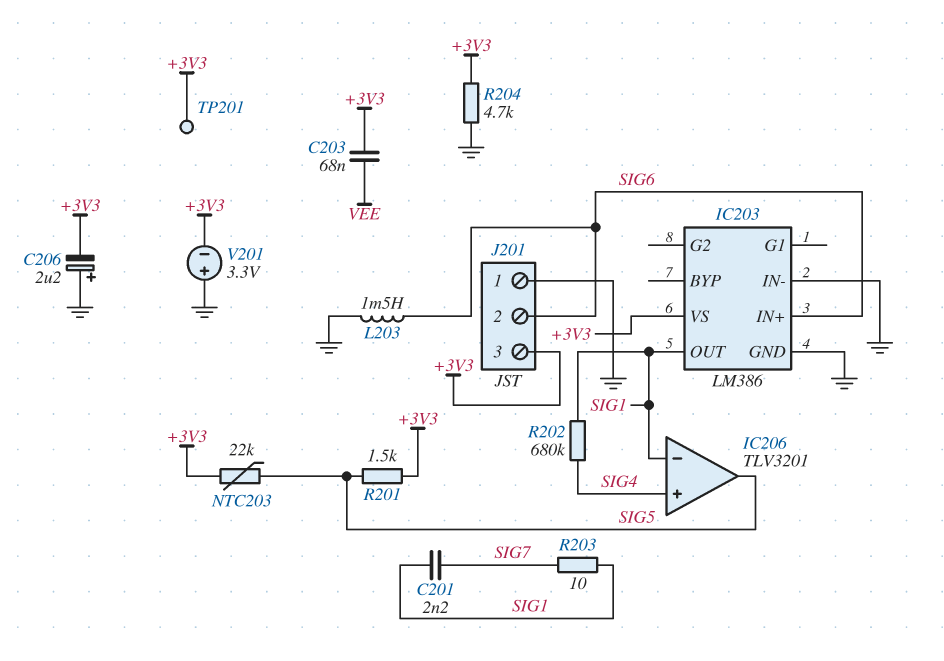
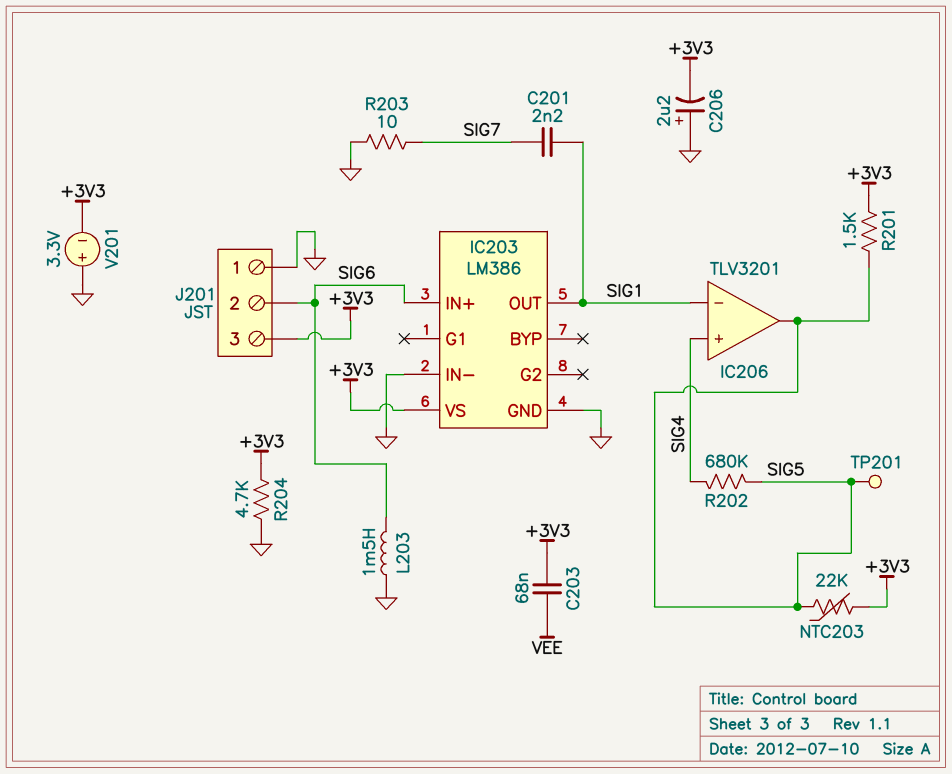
R202: 680k (SIG1, SIG4) -> 680k (SIG4, SIG5)
R203: 10 (SIG1, SIG7) -> 10 (GND, SIG7)
TP201: test point (+3V3) -> test point (SIG5)

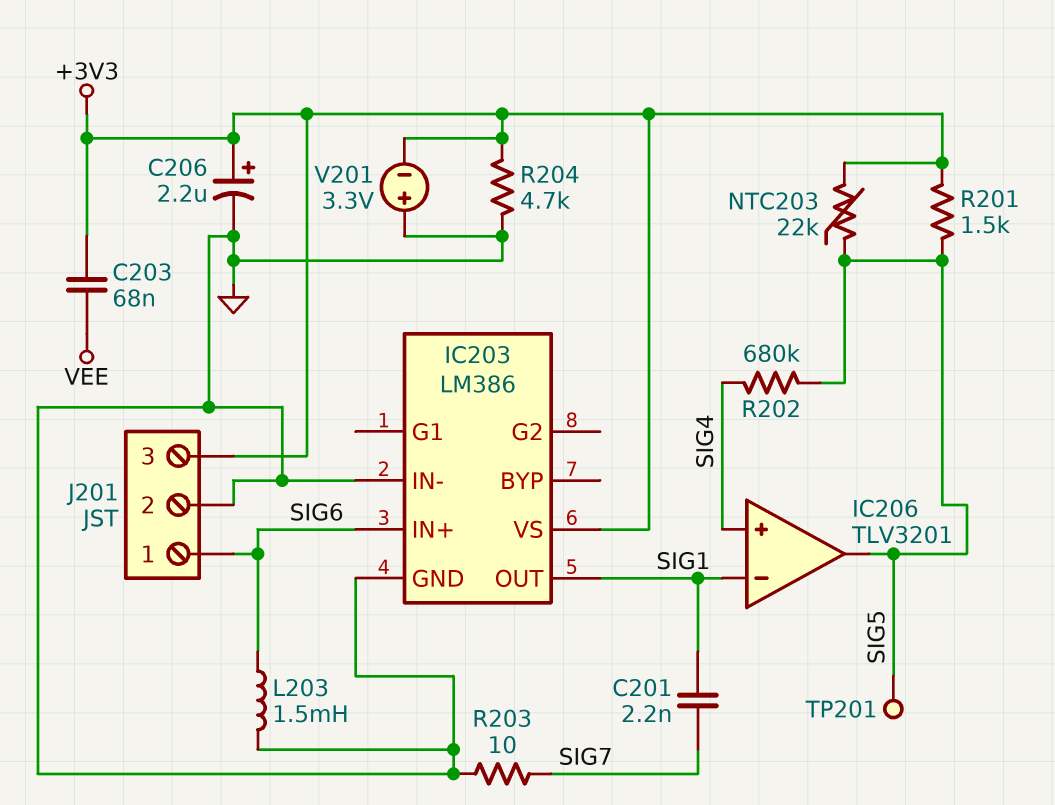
C206: 2.2uF (plus GND, minus +3V3) -> 2.2uF (plus +3V3, minus GND)
J201 pin 1: GND -> SIG6
J201 pin 2: SIG6 -> GND

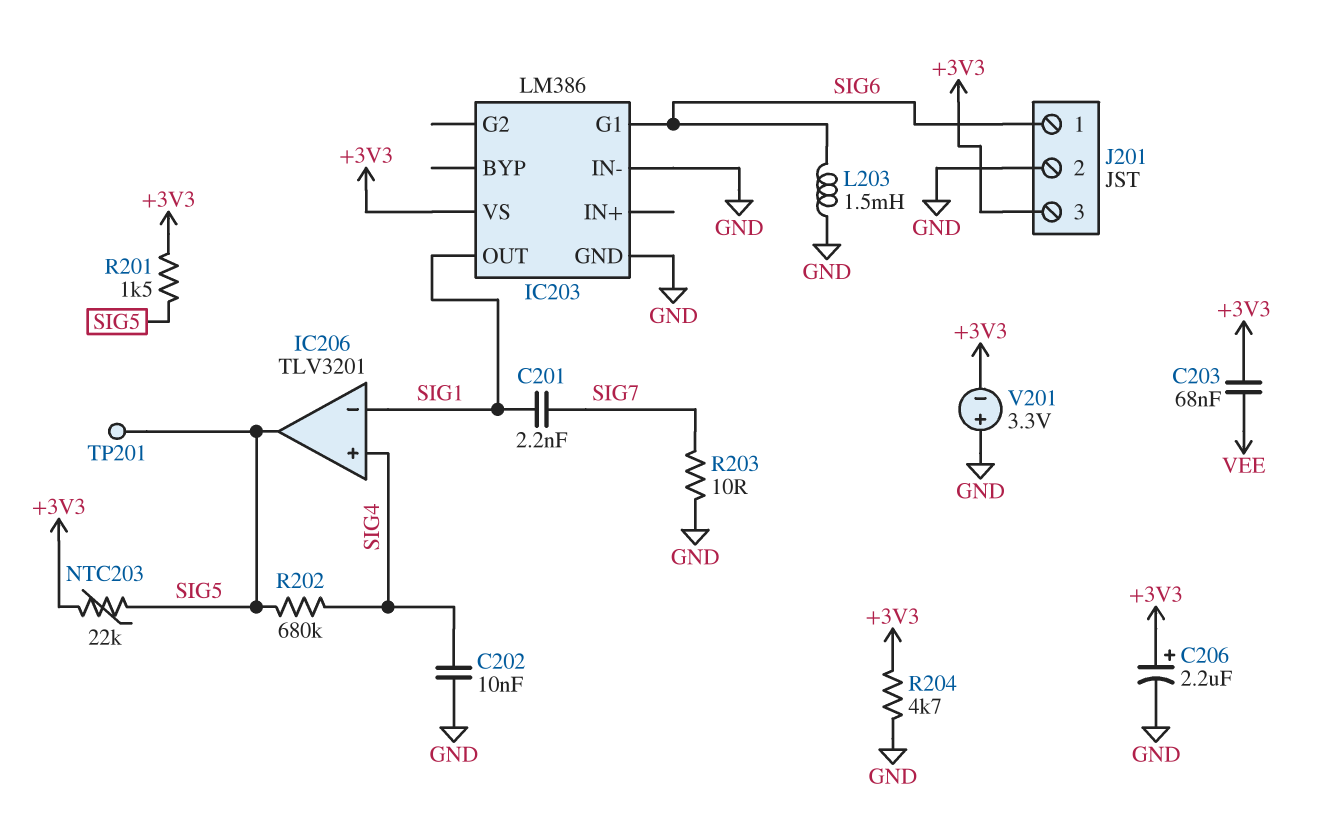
C202: none -> 10nF (GND, SIG4)
IC203 pin G1: none -> SIG6
IC203 pin IN+: SIG6 -> none

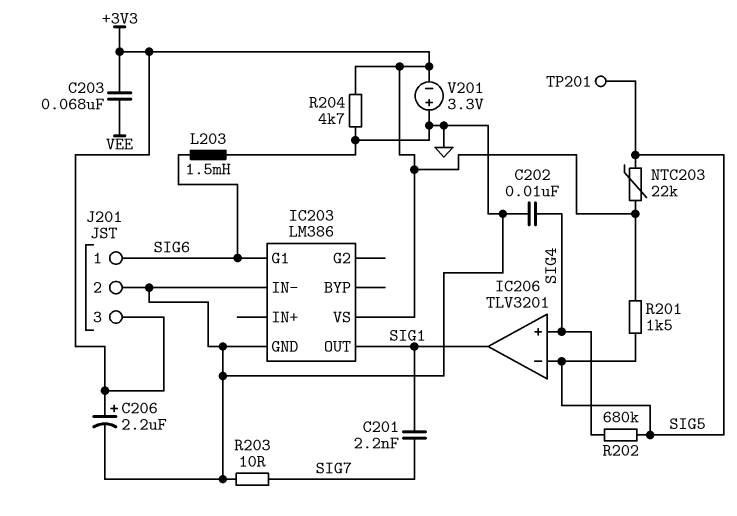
IC206 pin in-: SIG1 -> SIG5
IC206 pin out: SIG5 -> SIG1

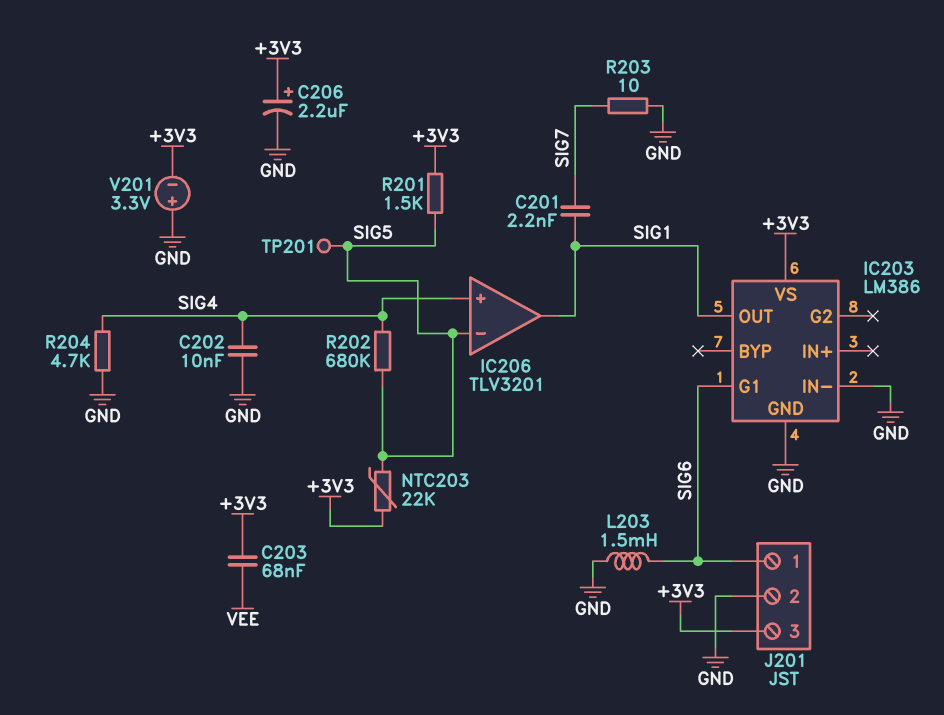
R204: 4.7k (+3V3, GND) -> 4.7k (GND, SIG4)

